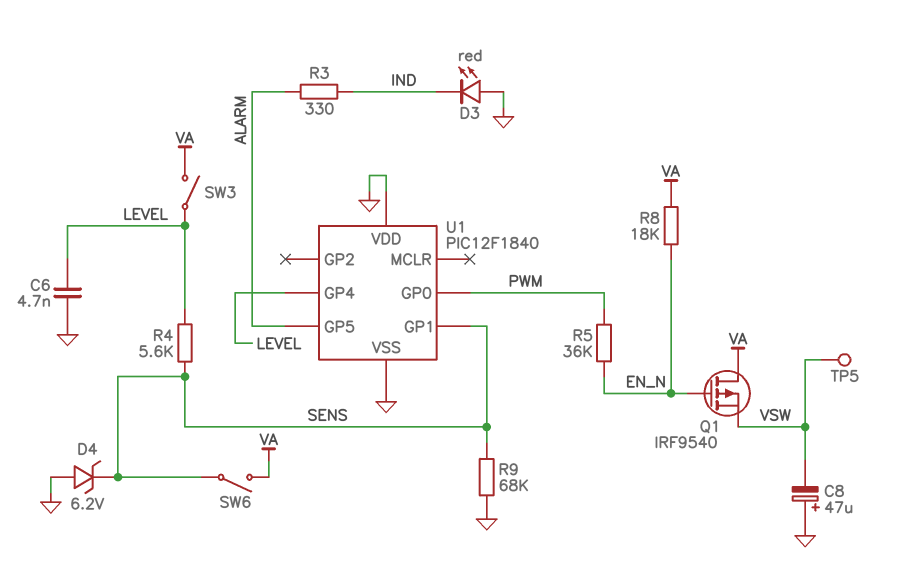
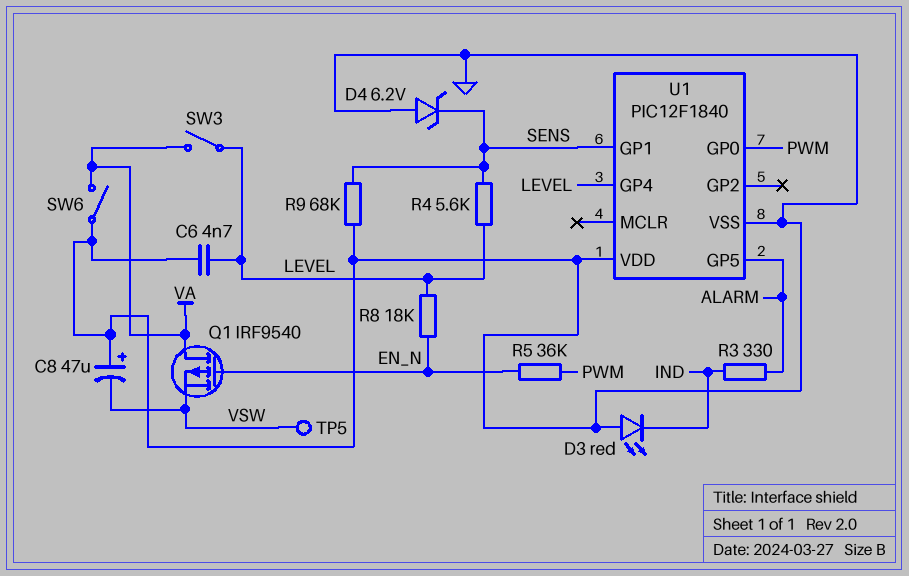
R8: 18k (EN_N, VA) -> 18k (EN_N, LEVEL)
SW6: switch (SENS, VA) -> switch (GND, VA)

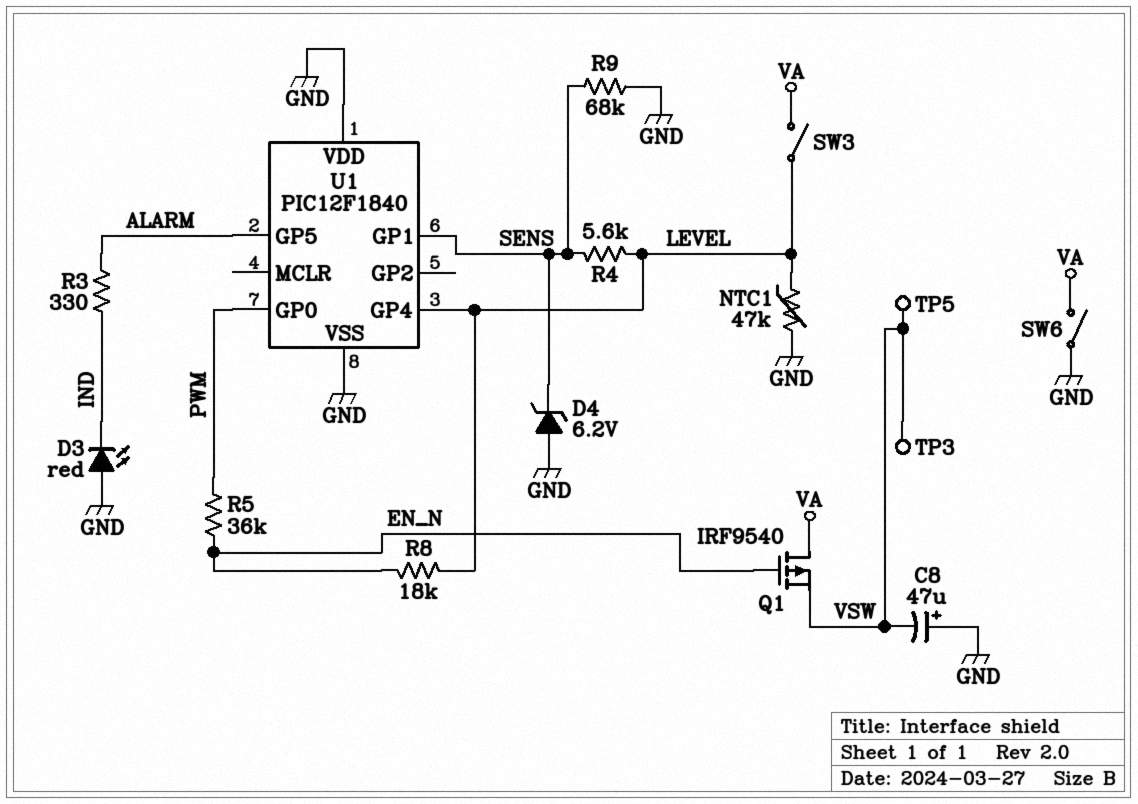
C6: 4.7nF (GND, LEVEL) -> none
NTC1: none -> 47k (GND, LEVEL)
TP3: none -> test point (VSW)

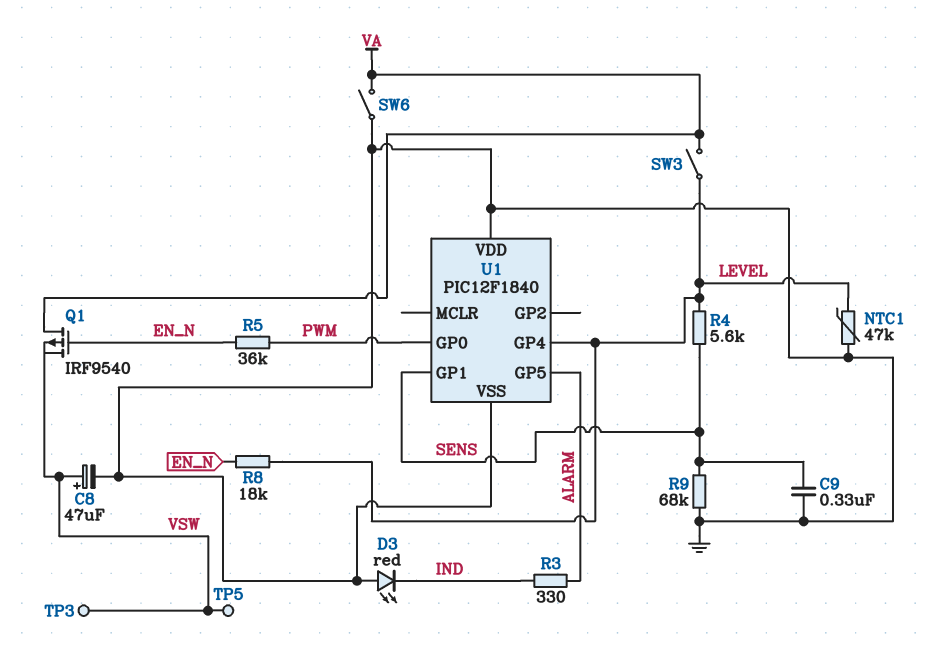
C8: 47uF (plus GND, minus VSW) -> 47uF (plus VSW, minus GND)
C9: none -> 330nF (GND, SENS)
D4: zener 6.2V (A GND, K SENS) -> none

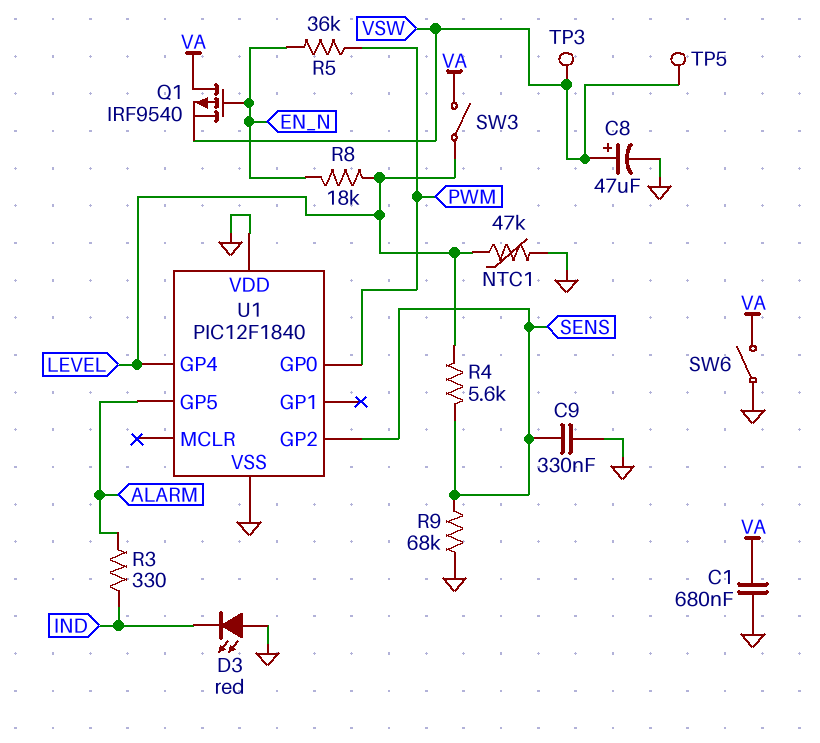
C1: none -> 680nF (GND, VA)
U1 pin GP1: SENS -> none
U1 pin GP2: none -> SENS

